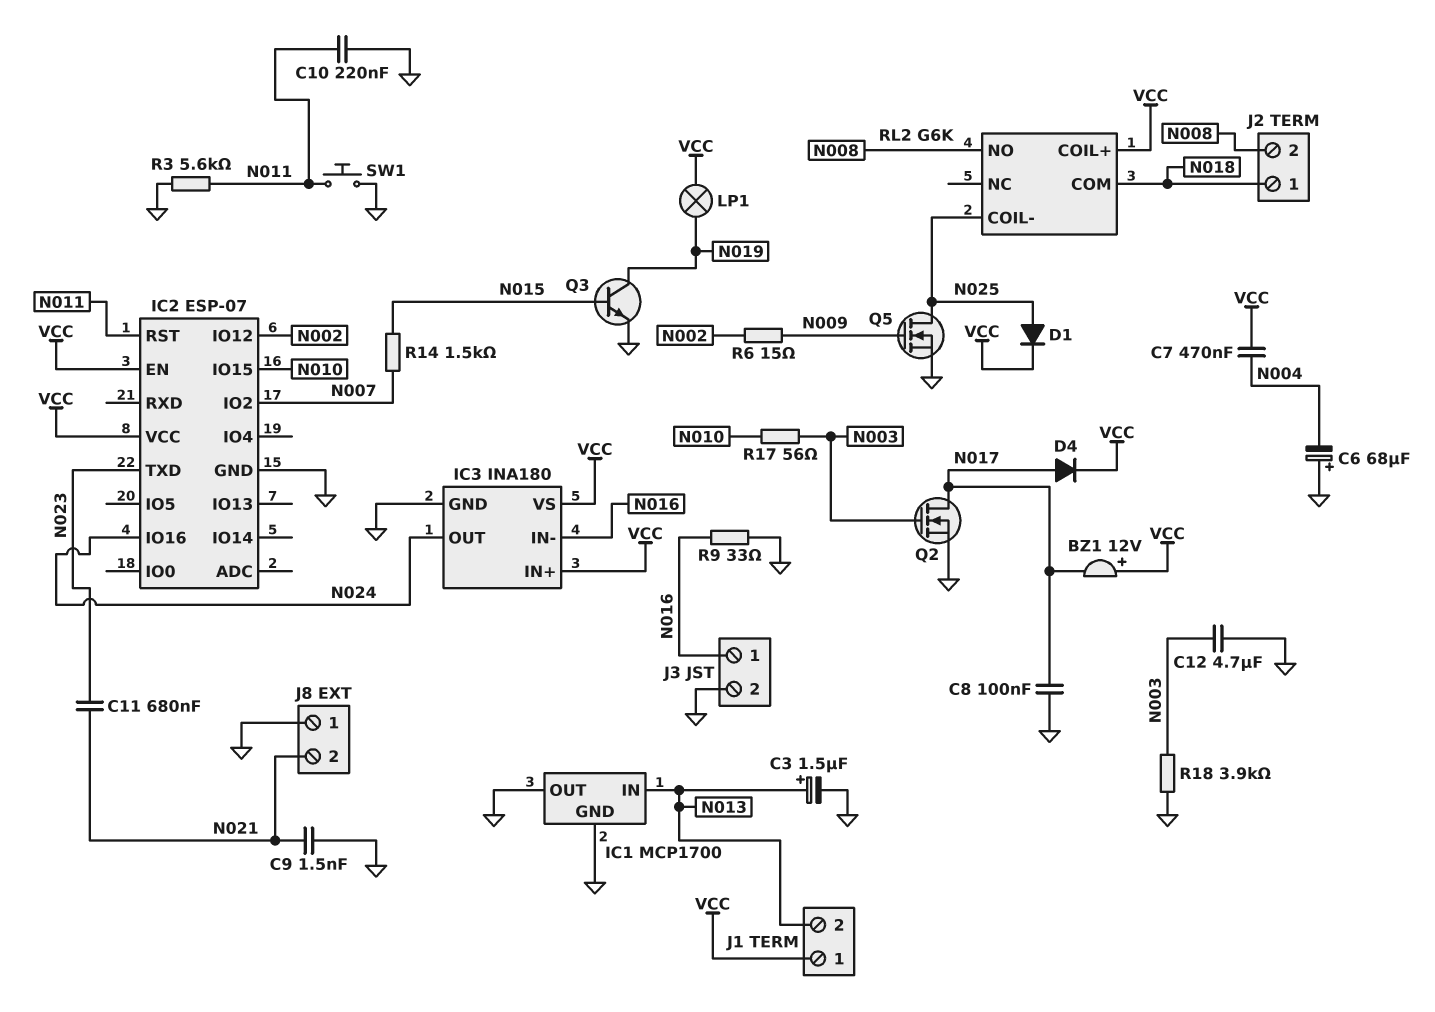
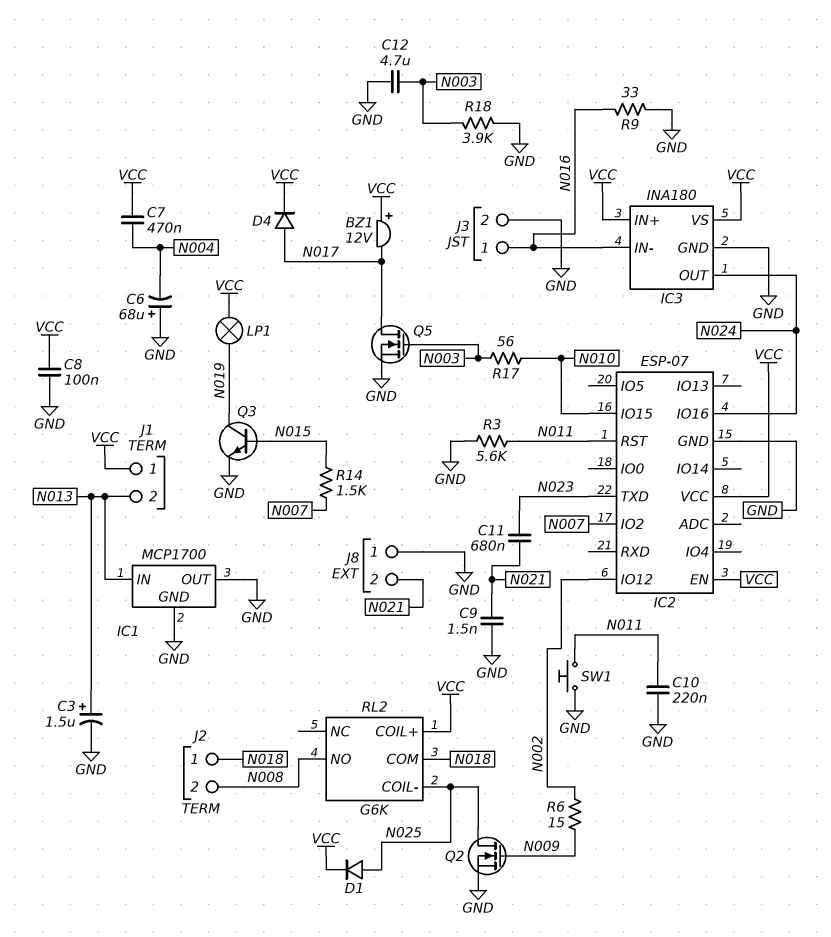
C8: 100nF (GND, N017) -> 100nF (GND, VCC)
Q2: NMOS (G N003, D N017, S GND) -> NMOS (G N009, D N025, S GND)
Q5: NMOS (G N009, D N025, S GND) -> NMOS (G N003, D N017, S GND)

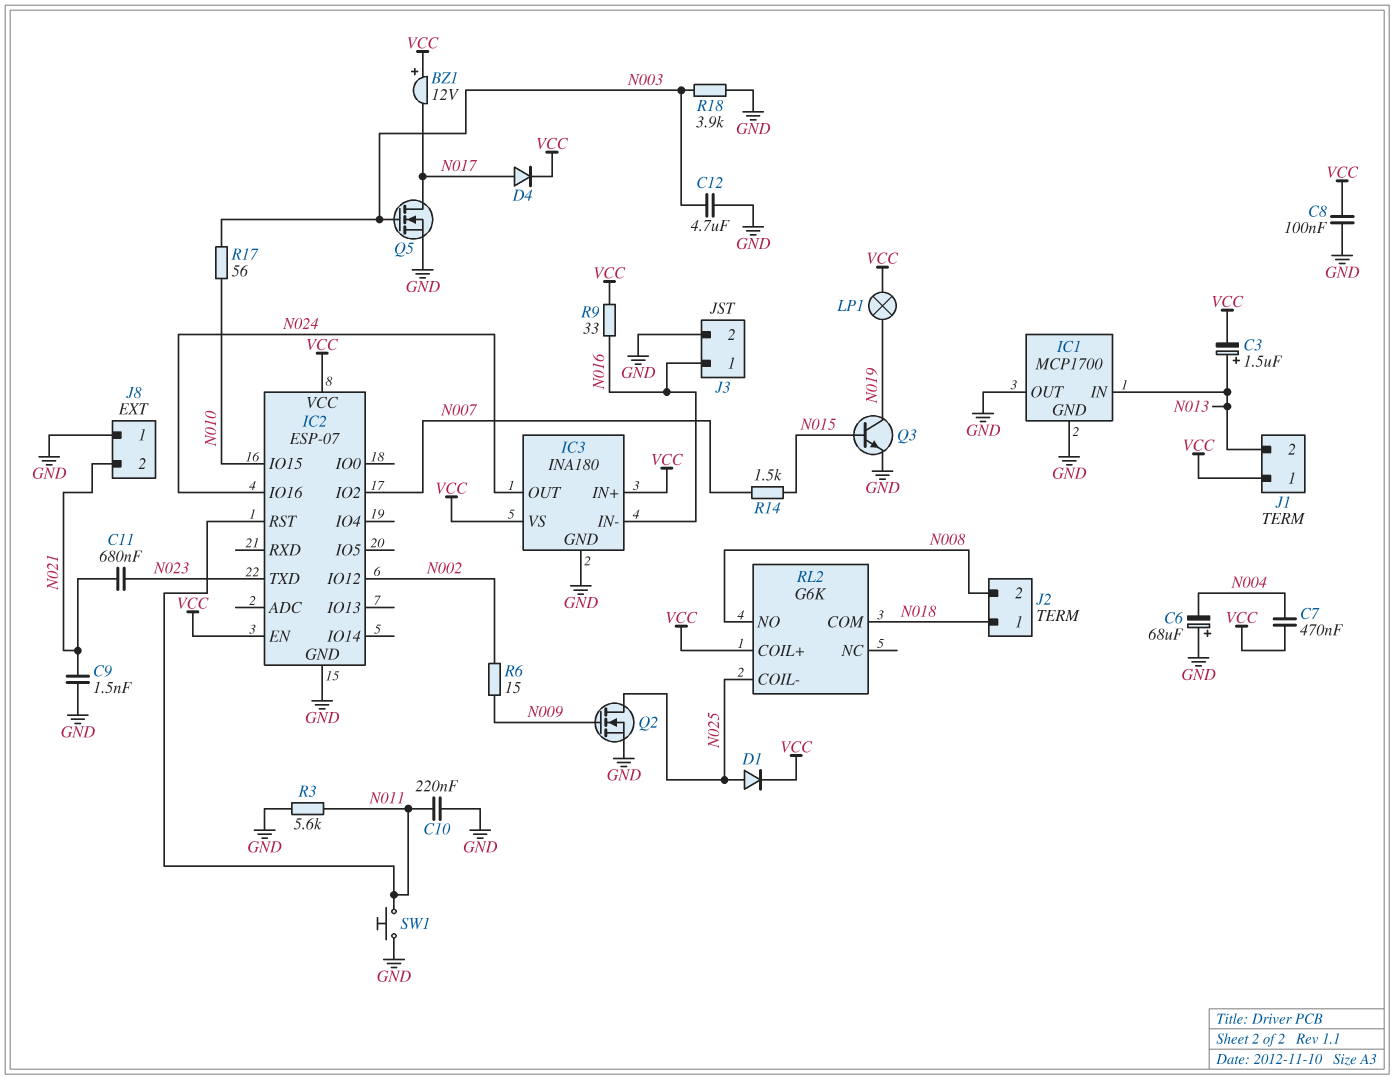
C3: 1.5uF (plus N013, minus GND) -> 1.5uF (plus N013, minus VCC)
R9: 33 (GND, N016) -> 33 (N016, VCC)

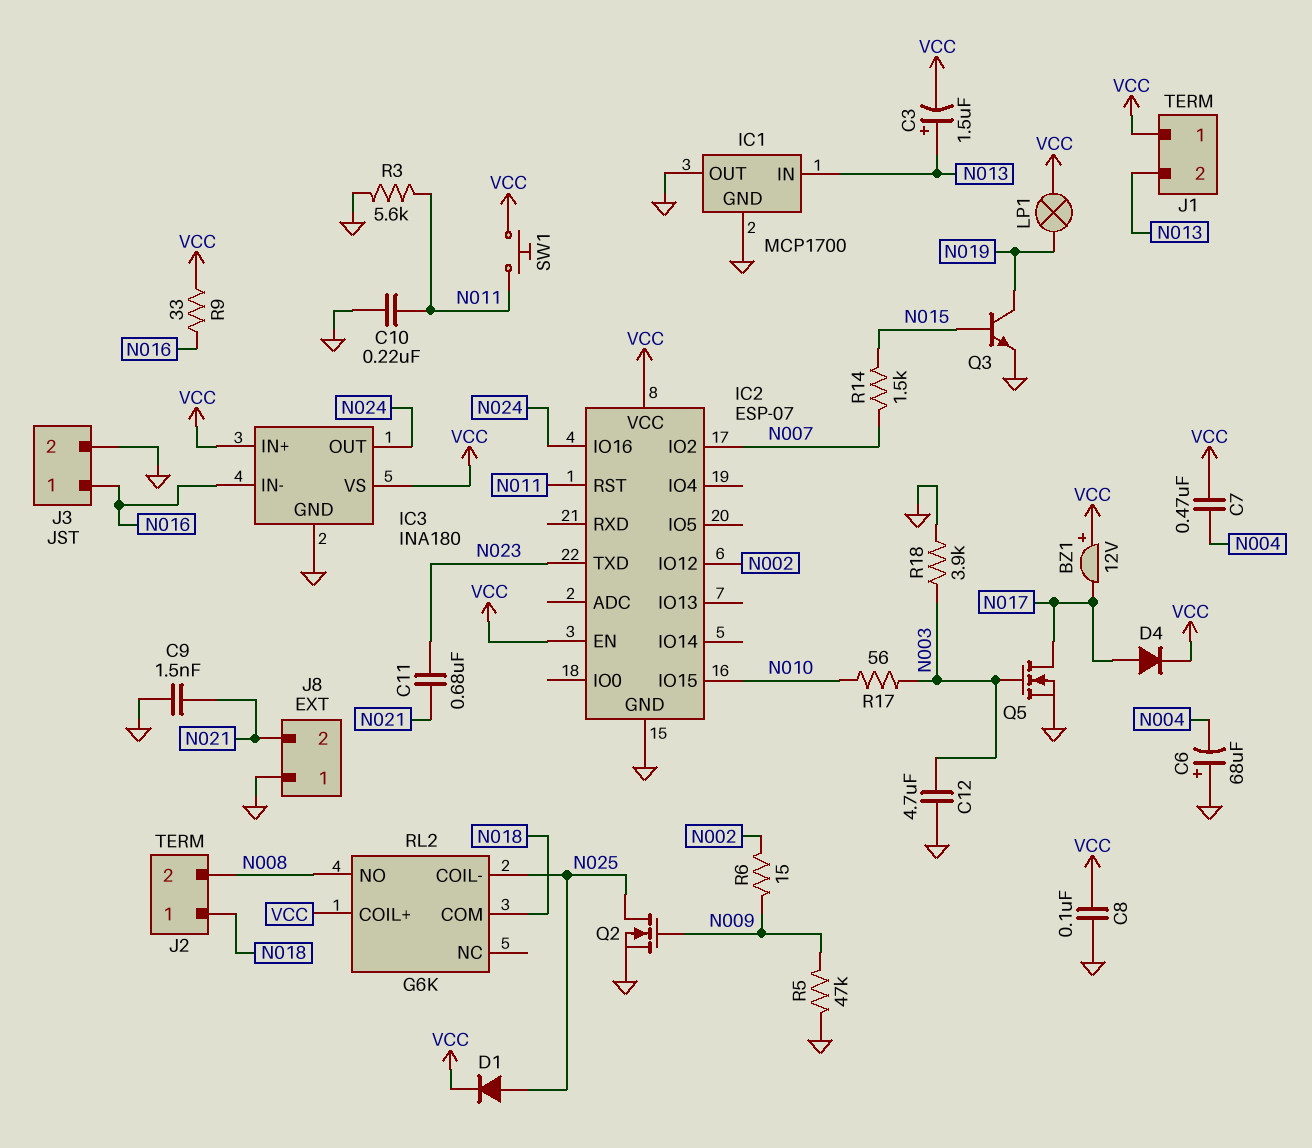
R5: none -> 47k (GND, N009)
SW1: button (GND, N011) -> button (N011, VCC)

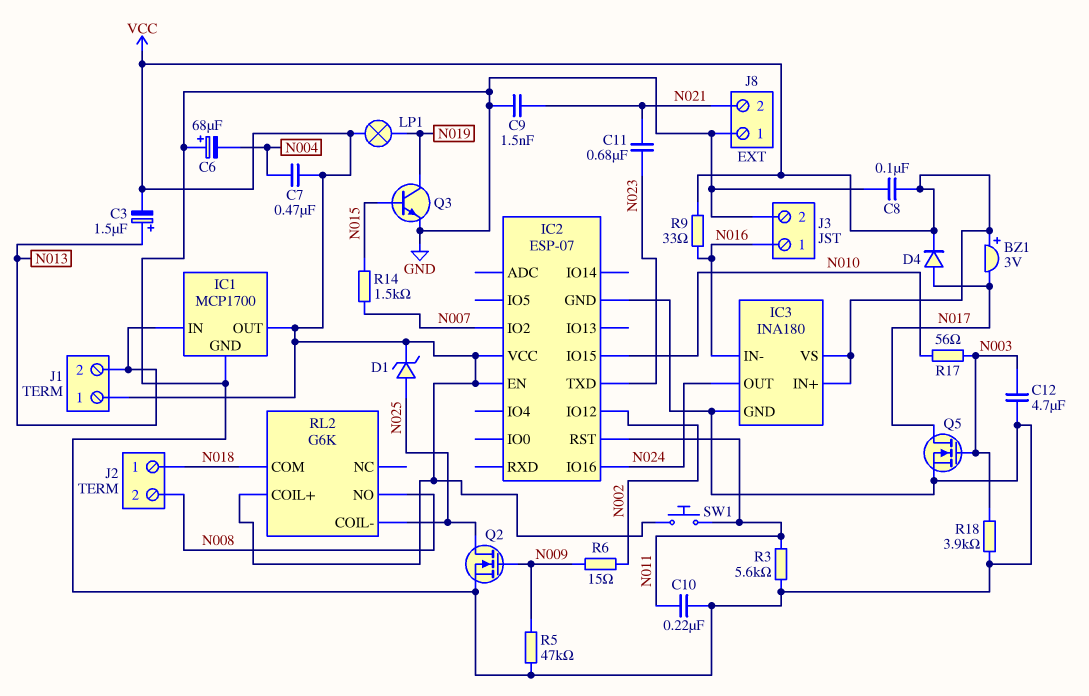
BZ1: buzzer 12V (plus VCC, minus N017) -> buzzer 3V (plus VCC, minus N017)
D1: diode (A N025, K VCC) -> zener (A N025, K VCC)
IC1 pin OUT: GND -> VCC

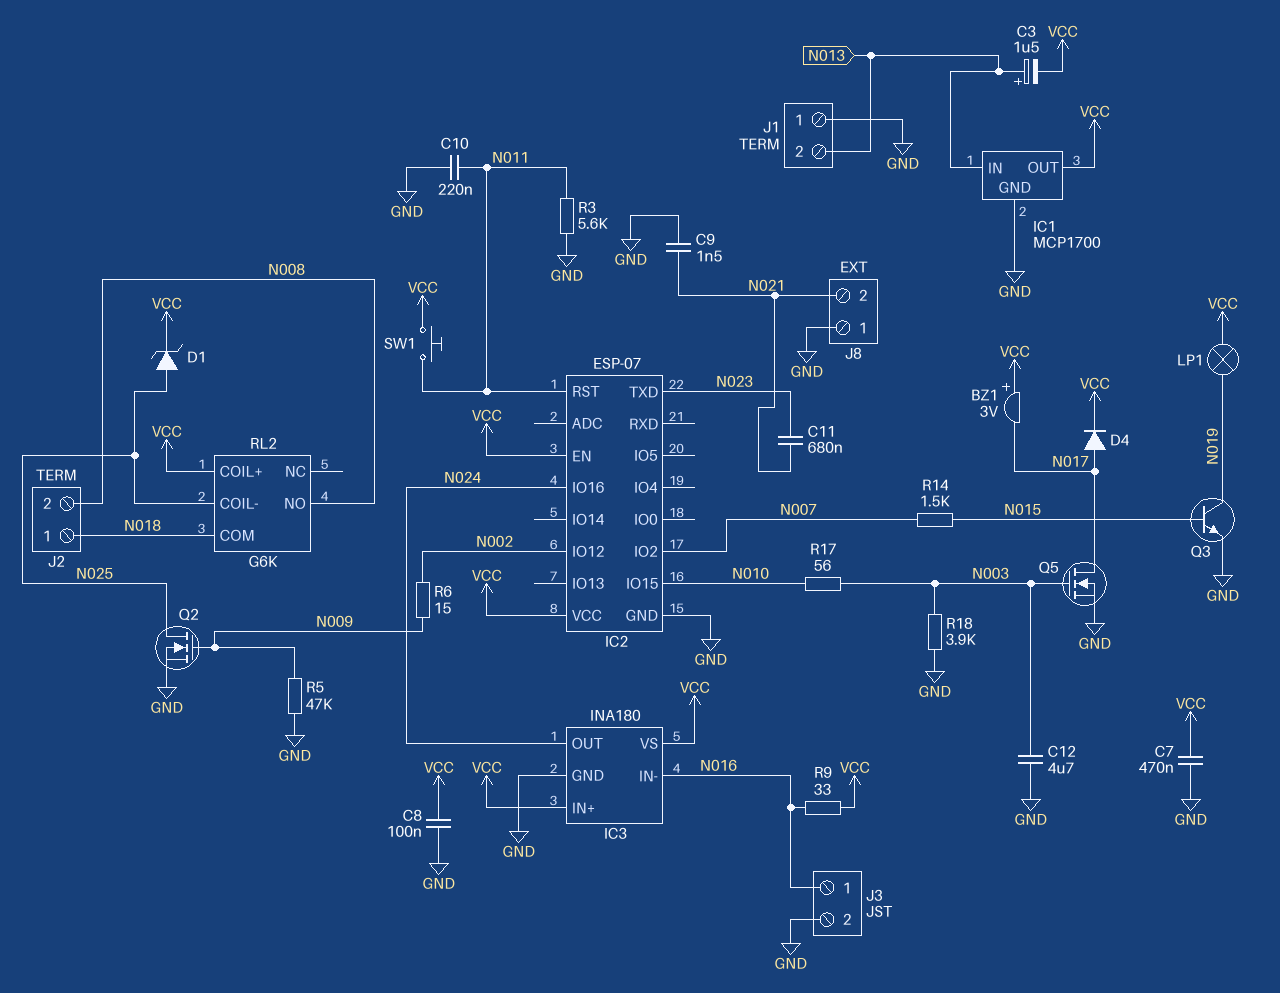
C6: 68uF (plus GND, minus N004) -> none
C7: 470nF (N004, VCC) -> 470nF (GND, VCC)
J1 pin 1: VCC -> GND

